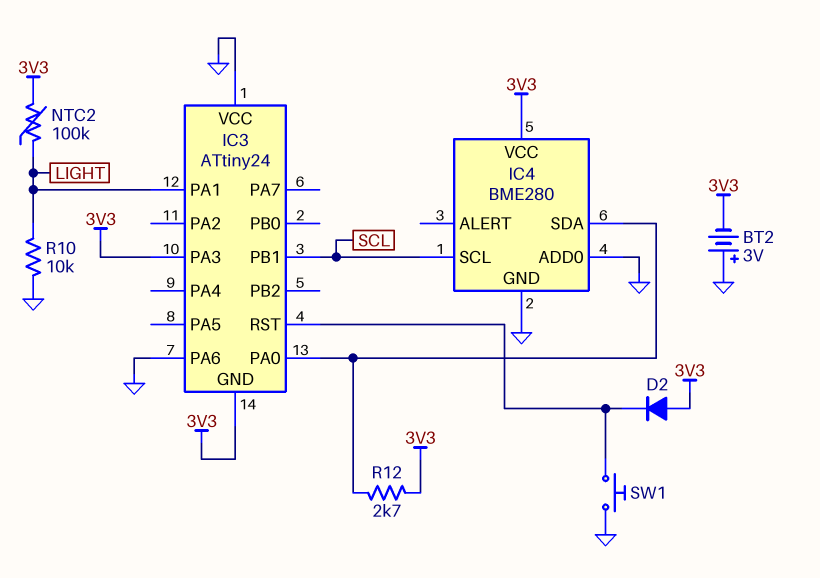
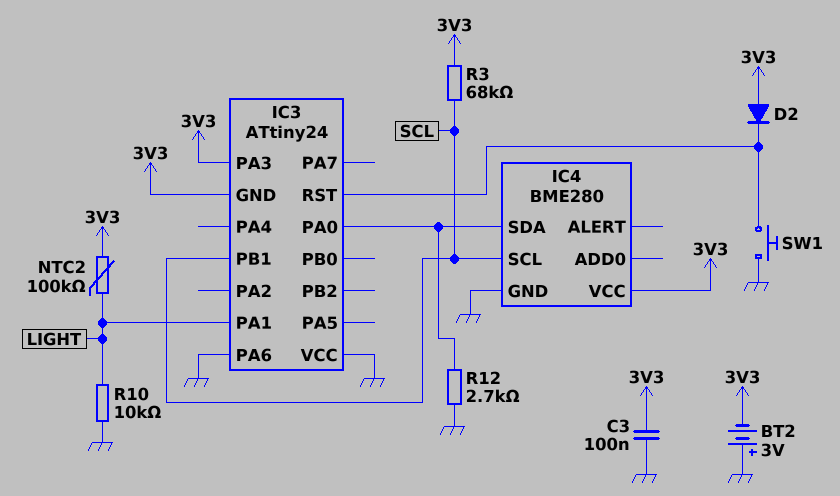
C3: none -> 100nF (3V3, GND)
IC4 pin ADD0: GND -> none
R3: none -> 68k (3V3, SCL)
R12: 2.7k (3V3, IC3/PA0) -> 2.7k (GND, IC3/PA0)

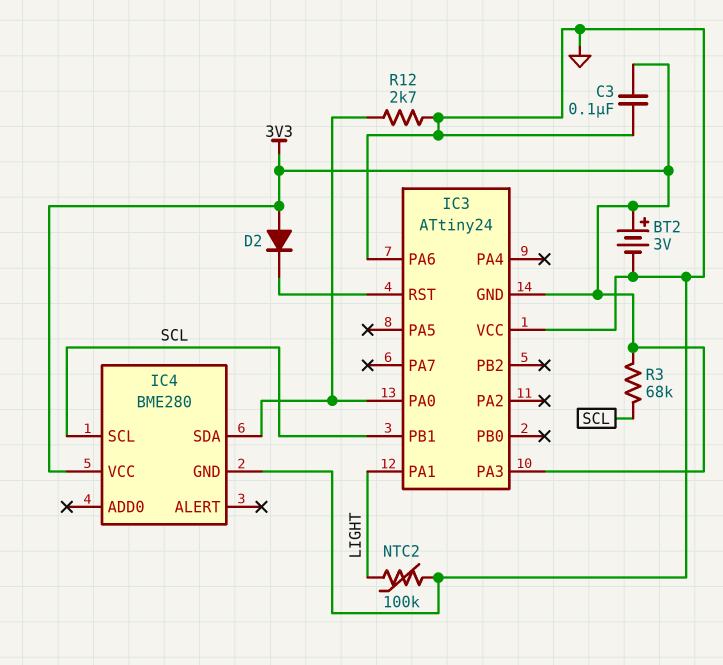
BT2: 3V (plus GND, minus 3V3) -> 3V (plus 3V3, minus GND)
NTC2: 100k (3V3, LIGHT) -> 100k (GND, LIGHT)
R10: 10k (GND, LIGHT) -> none
SW1: button (GND, IC3/RST) -> none

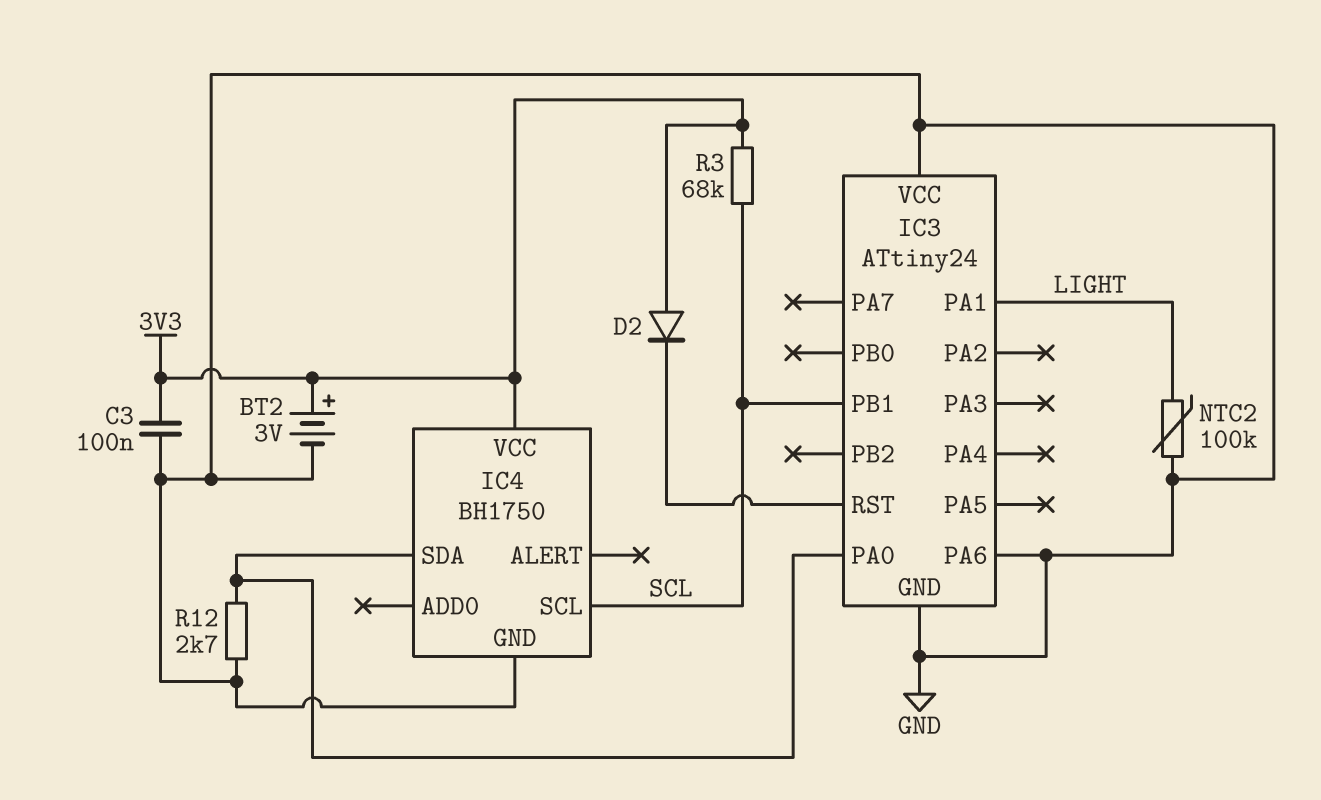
IC3 pin GND: 3V3 -> GND
IC3 pin PA3: 3V3 -> none
IC4: BME280 -> BH1750

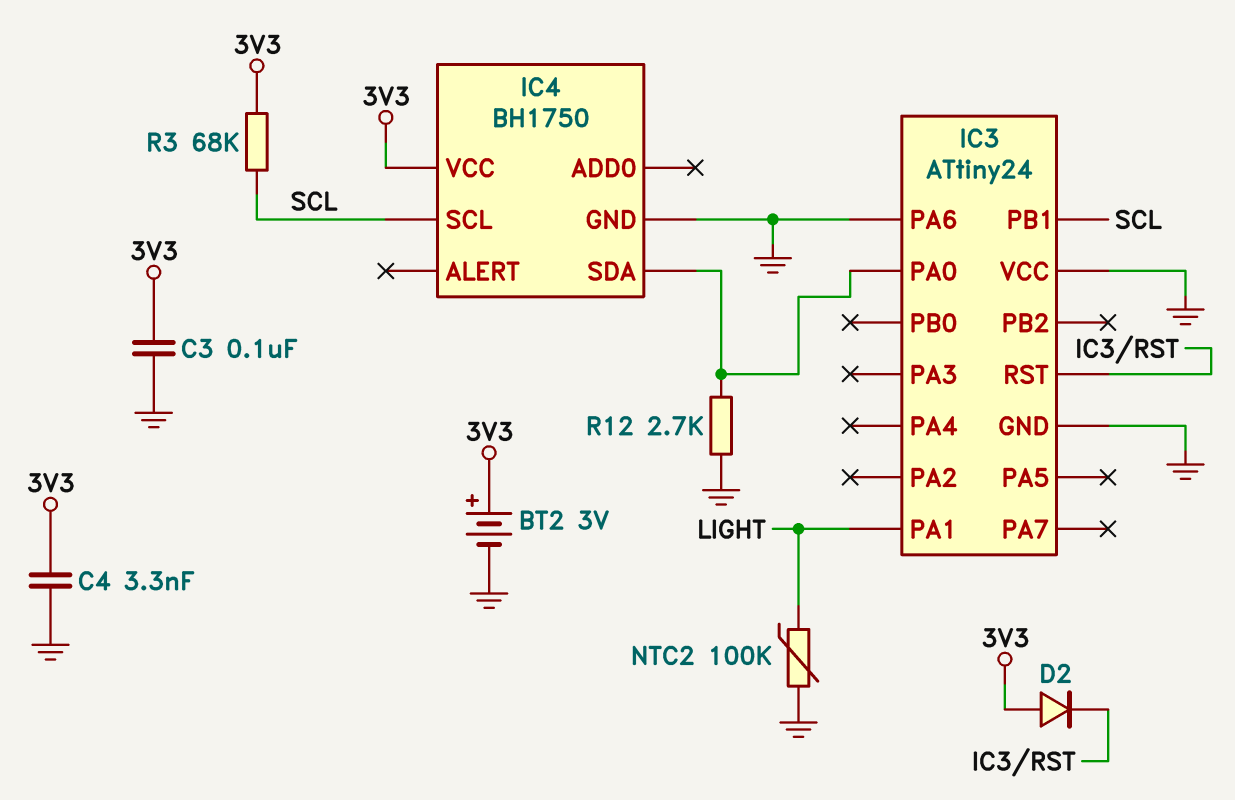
C4: none -> 3.3nF (3V3, GND)

